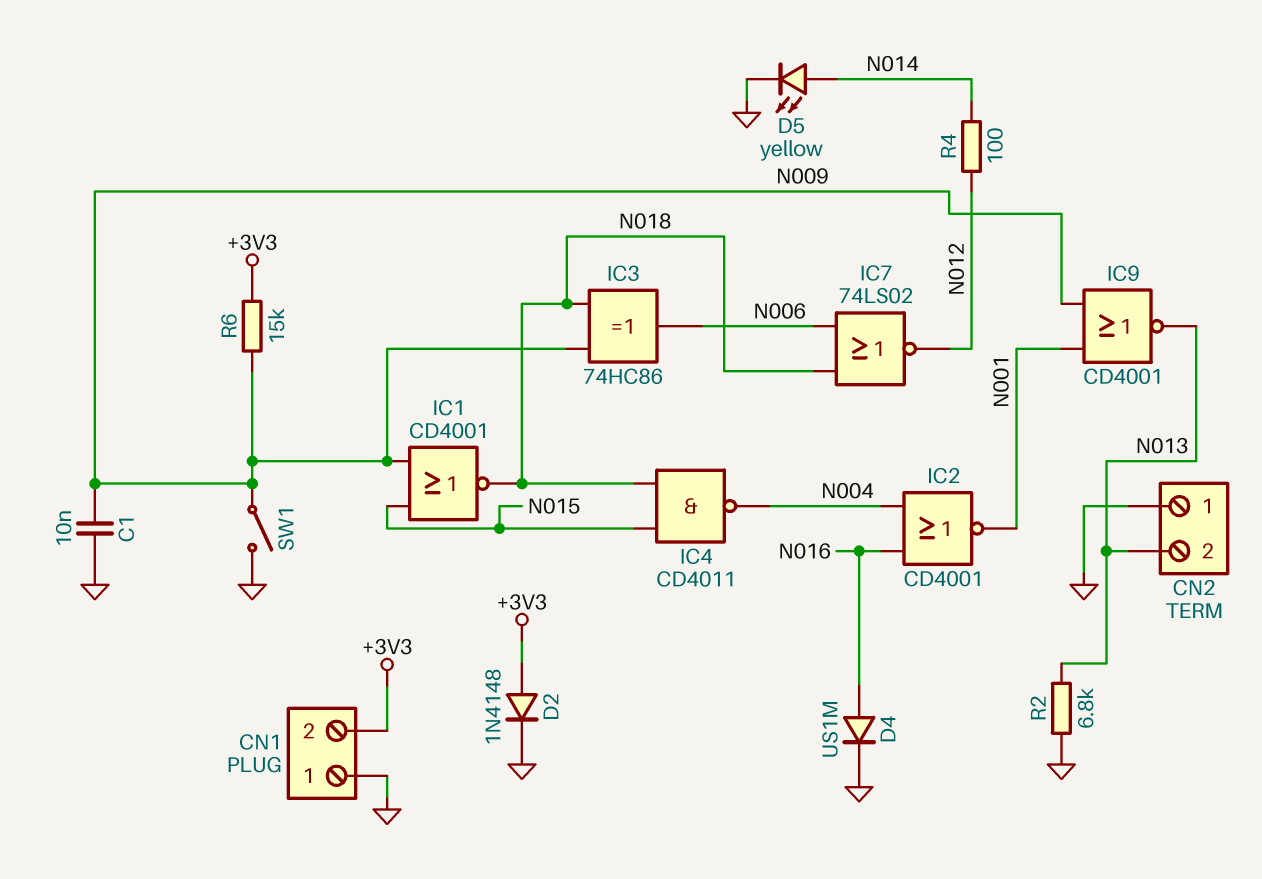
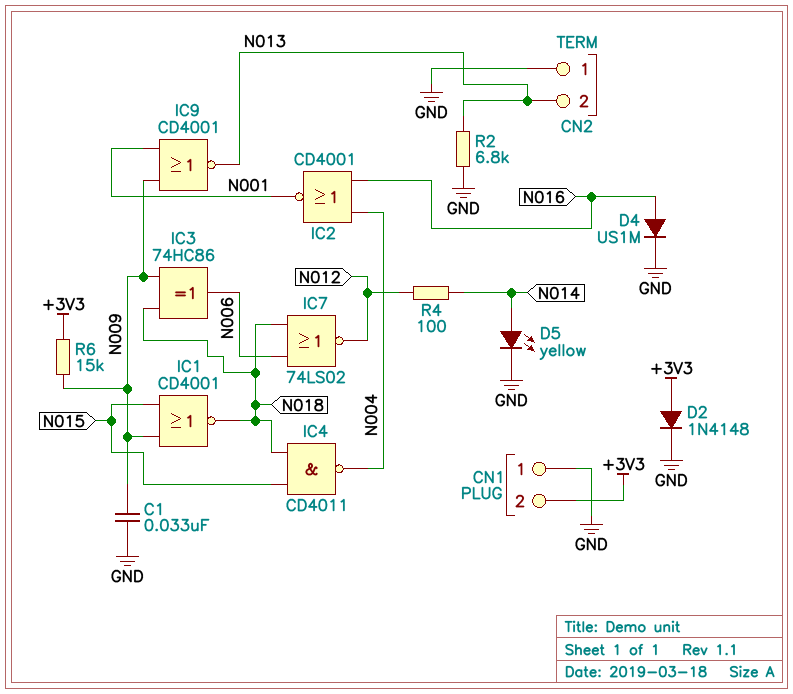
C1: 10nF (GND, N009) -> 33nF (GND, N009)
SW1: switch (GND, N009) -> none

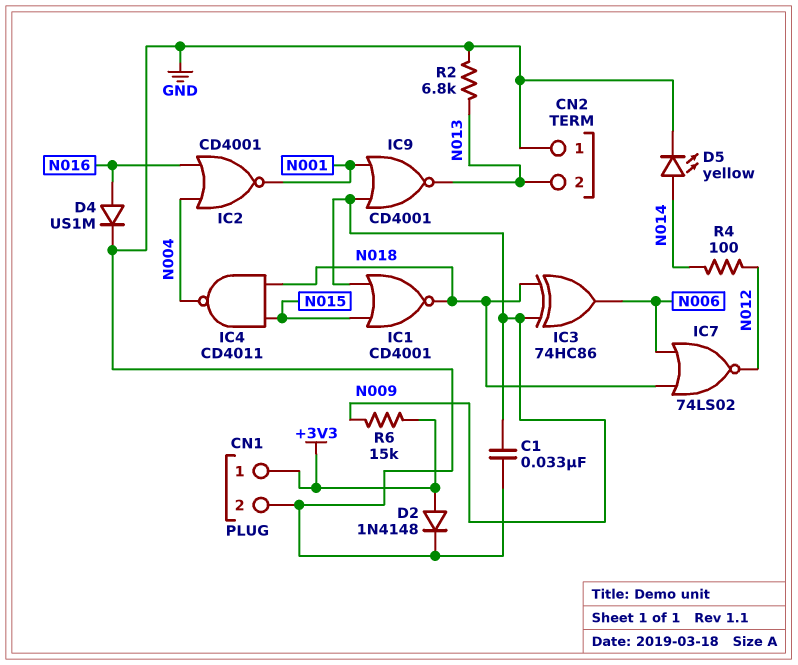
CN1 pin 1: GND -> +3V3
CN1 pin 2: +3V3 -> GND

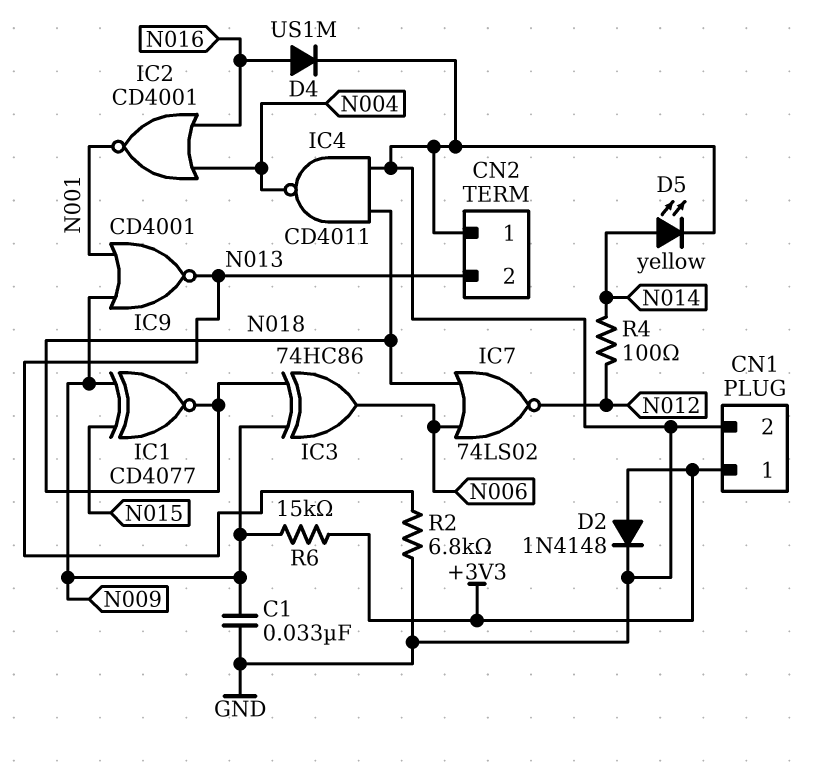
IC1: NOR CD4001 (in N009, in N015, out N018) -> XNOR CD4077 (in N009, in N015, out N018)
IC4: NAND CD4011 (in N015, in N018, out N004) -> NAND CD4011 (in GND, in N018, out N004)

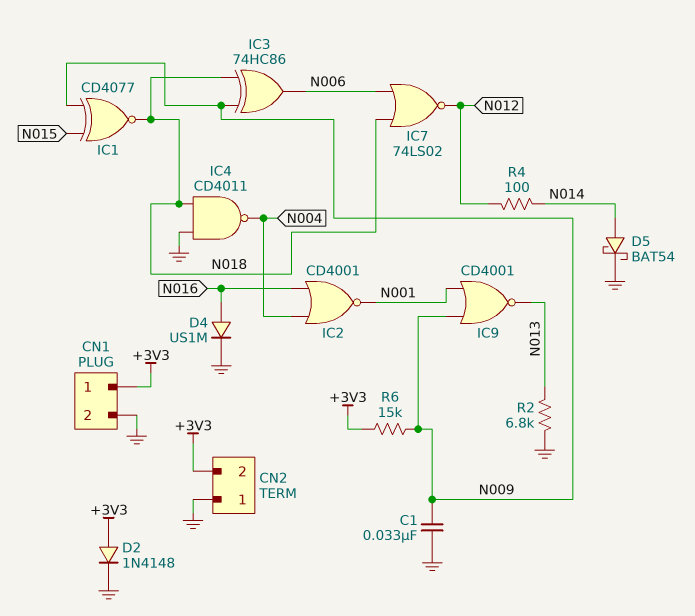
CN2 pin 2: N013 -> +3V3
D5: LED yellow (A N014, K GND) -> schottky BAT54 (A N014, K GND)

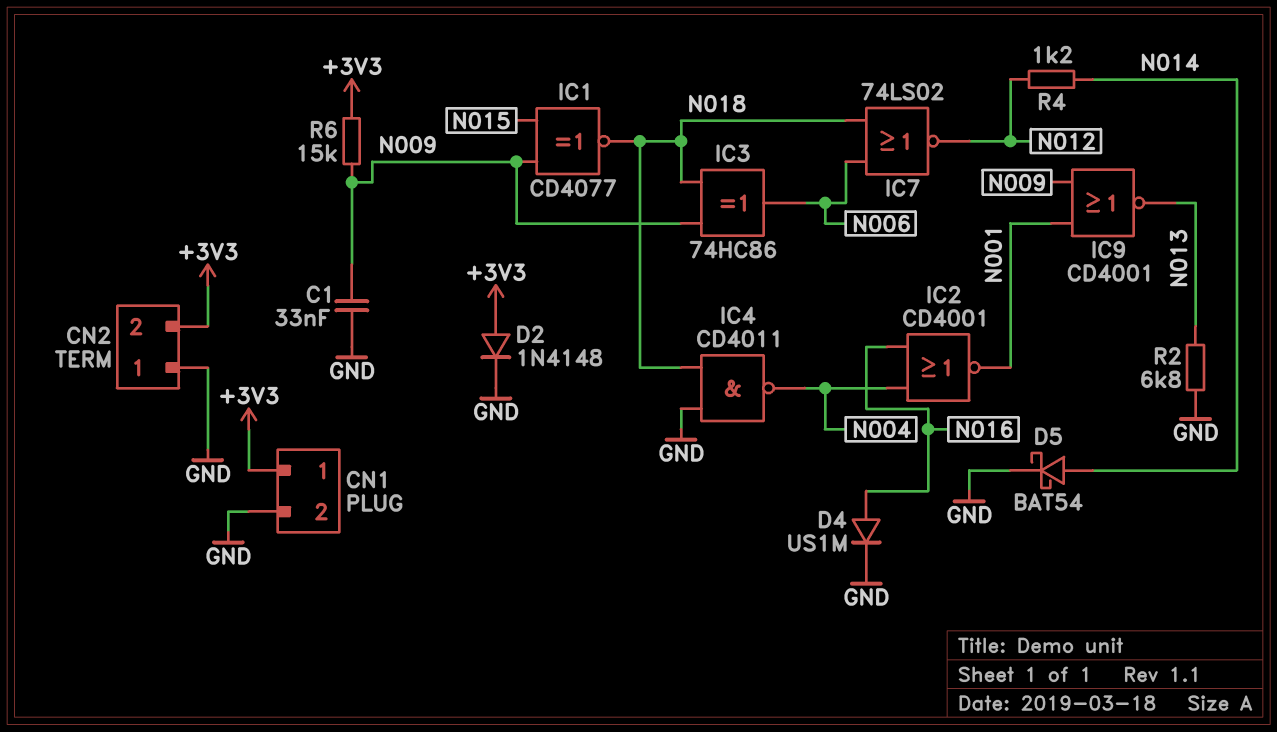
R4: 100 (N012, N014) -> 1.2k (N012, N014)

